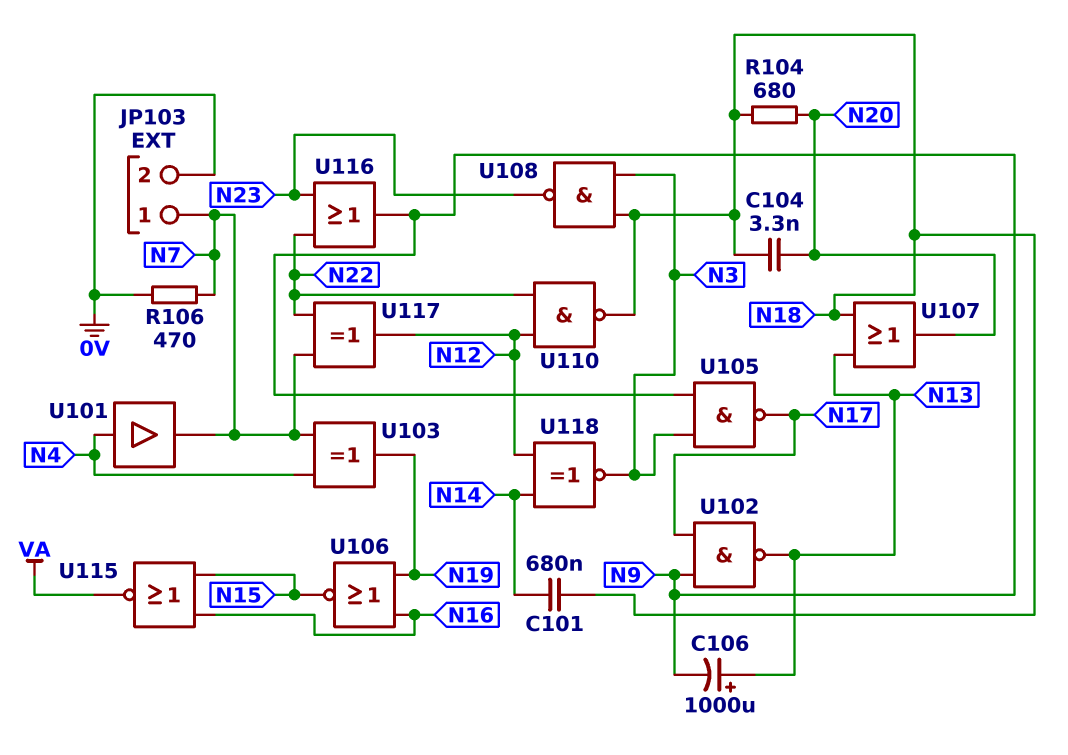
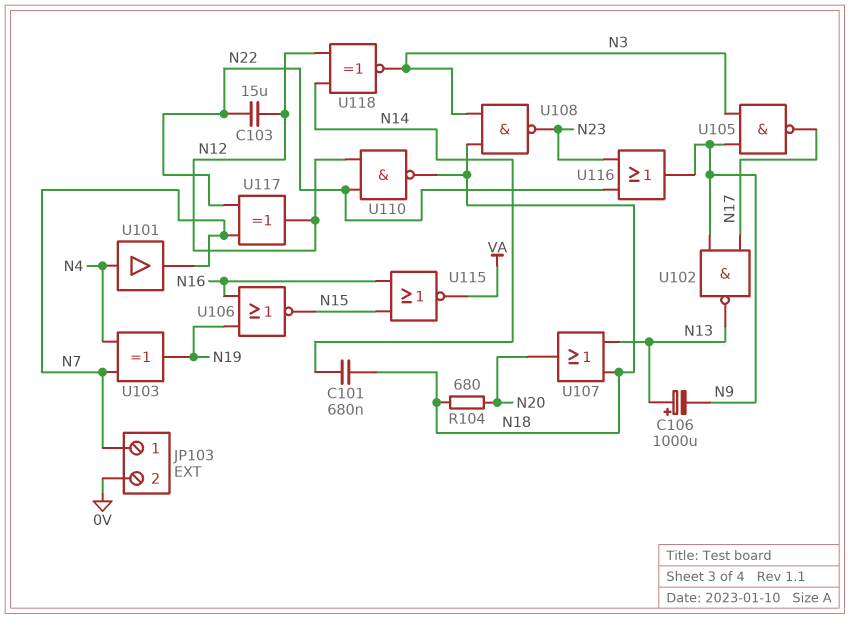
C103: none -> 15uF (N12, N22)
C104: 3.3nF (N18, N20) -> none
R106: 470 (0V, N7) -> none

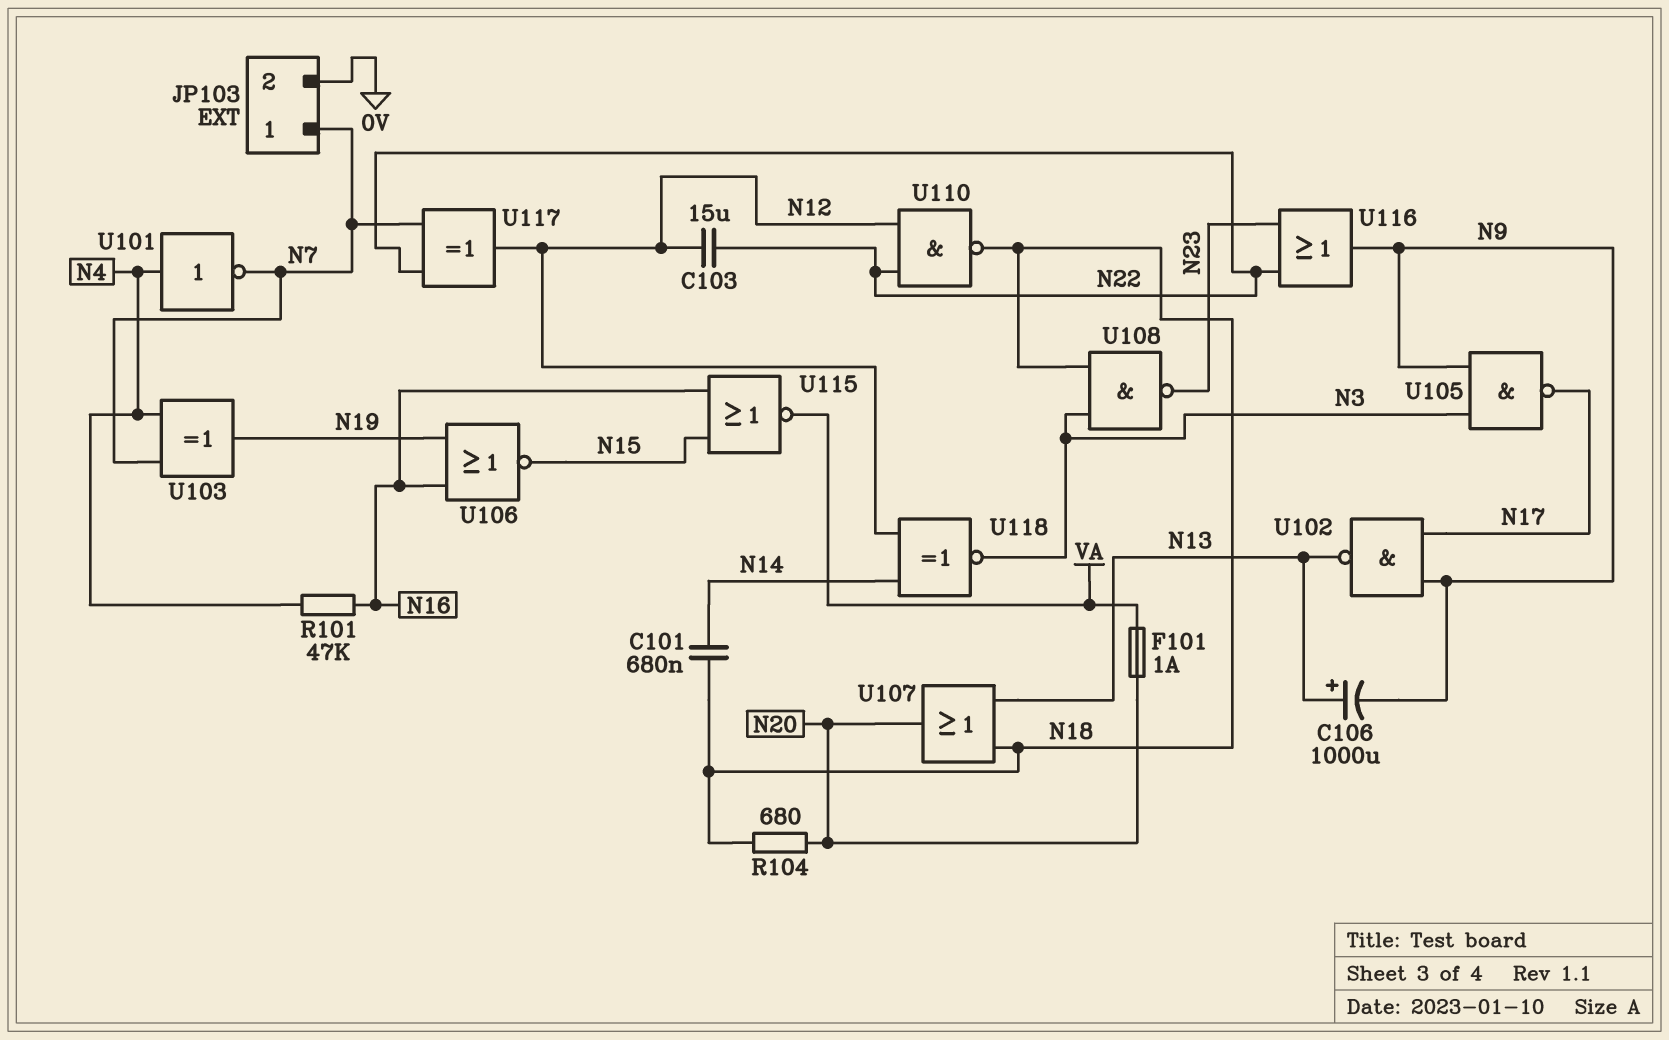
F101: none -> 1A (N20, VA)
R101: none -> 47k (N4, N16)
U101: buffer (in N4, out N7) -> NOT (in N4, out N7)

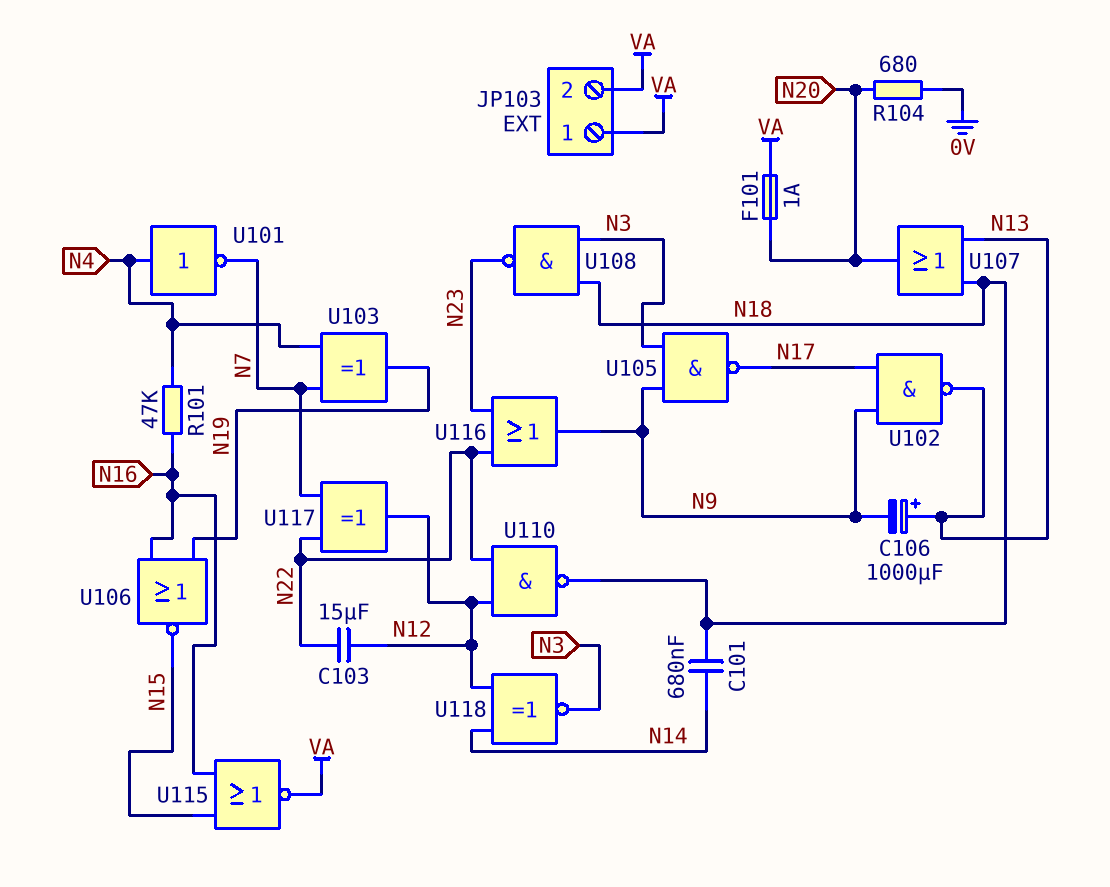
JP103 pin 1: N7 -> VA
JP103 pin 2: 0V -> VA
R104: 680 (N18, N20) -> 680 (0V, N20)

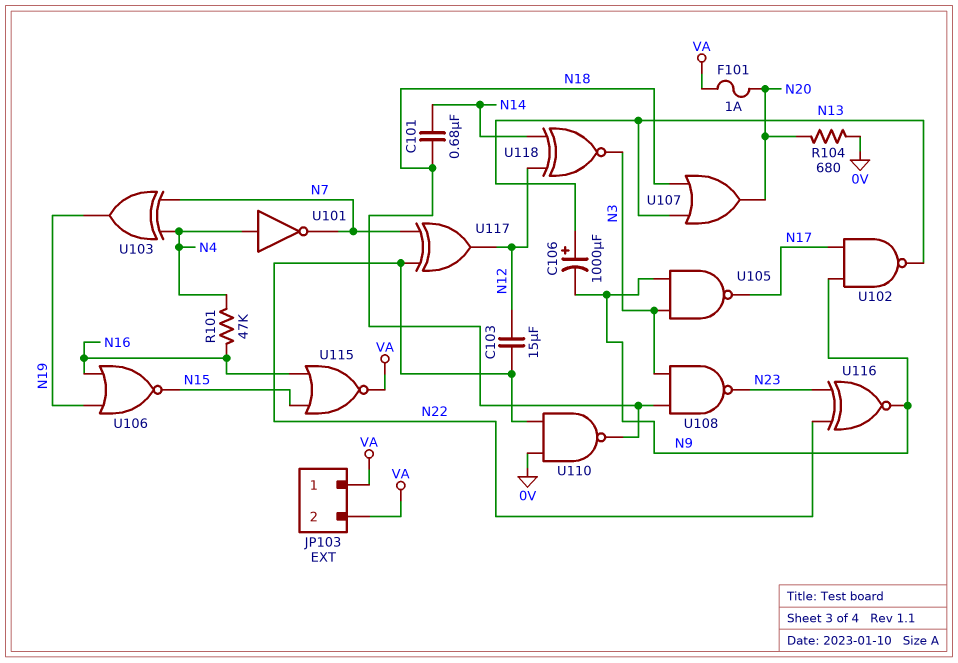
U110: NAND (in N12, in N22, out N18) -> NAND (in 0V, in N22, out N18)
U116: OR (in N22, in N23, out N9) -> XNOR (in N22, in N23, out N9)

